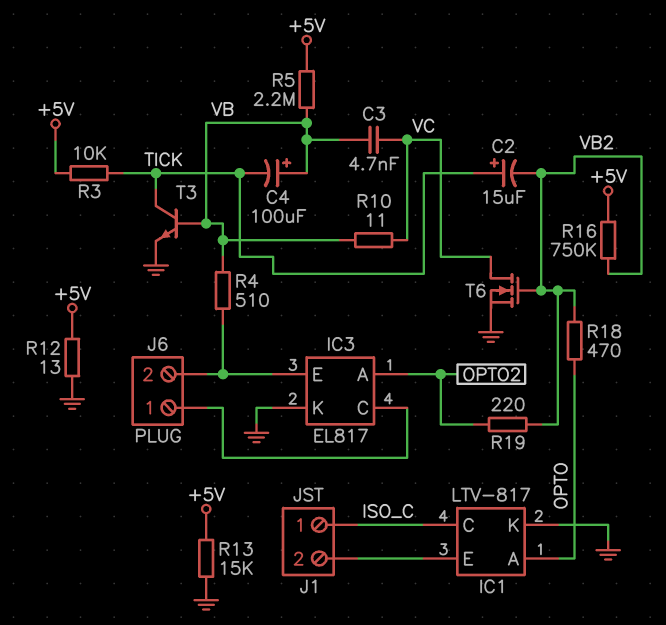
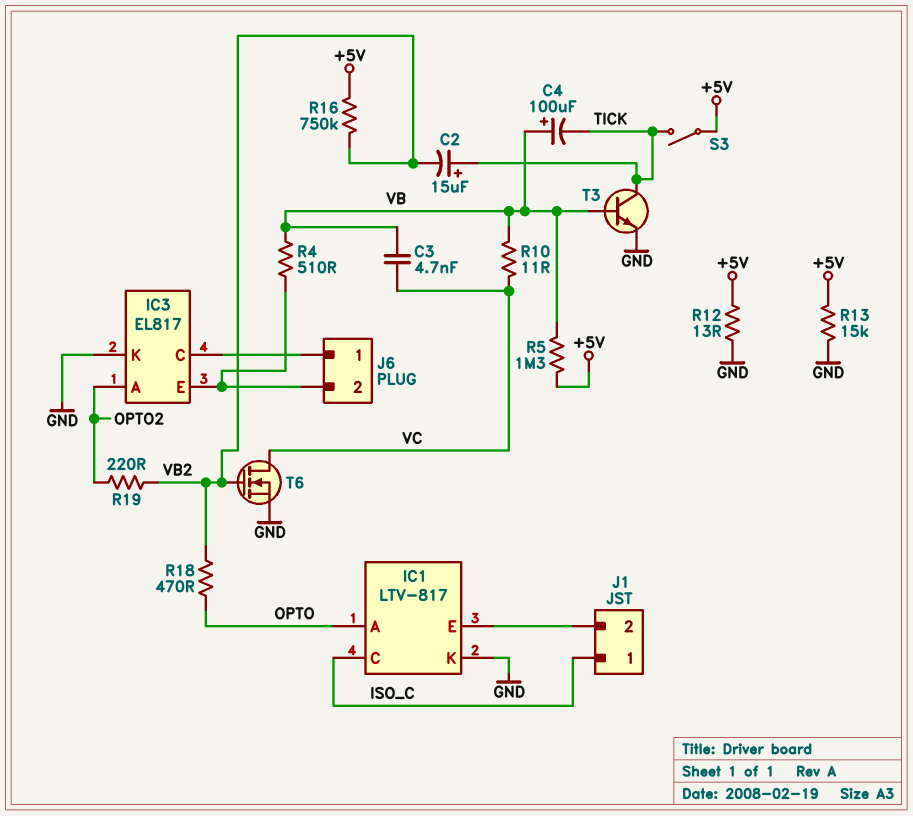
R3: 10k (+5V, TICK) -> none
R5: 2.2M (+5V, VB) -> 1.3M (+5V, VB)
S3: none -> switch (+5V, TICK)

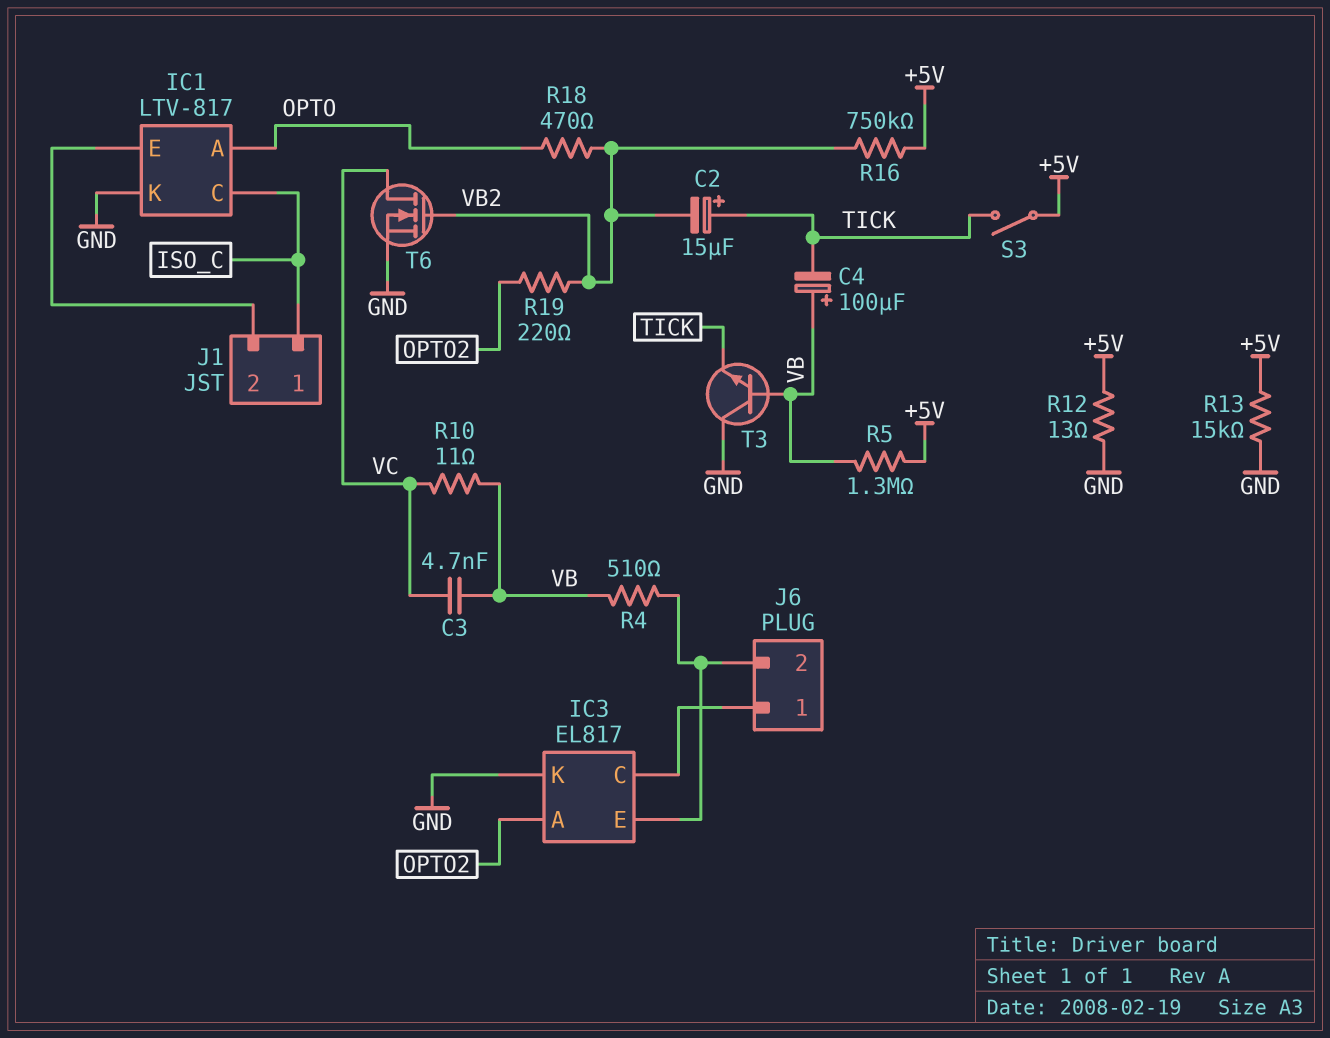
T3: NPN (B VB, C TICK, E GND) -> NPN (B VB, C GND, E TICK)

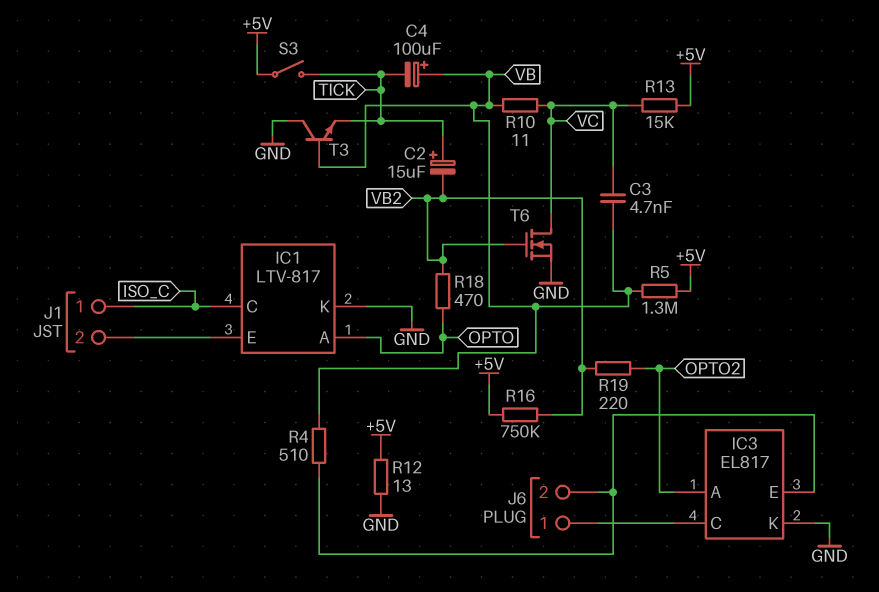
R13: 15k (+5V, GND) -> 15k (+5V, VC)

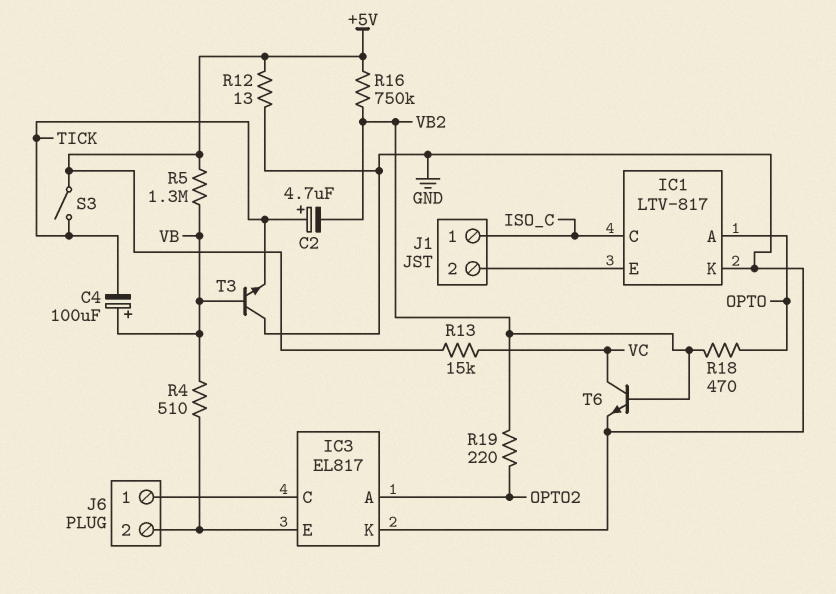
C2: 15uF (plus TICK, minus VB2) -> 4.7uF (plus TICK, minus VB2)
C3: 4.7nF (VB, VC) -> none
R10: 11 (VB, VC) -> none
T6: NMOS (G VB2, D VC, S GND) -> NPN (B VB2, C VC, E GND)

